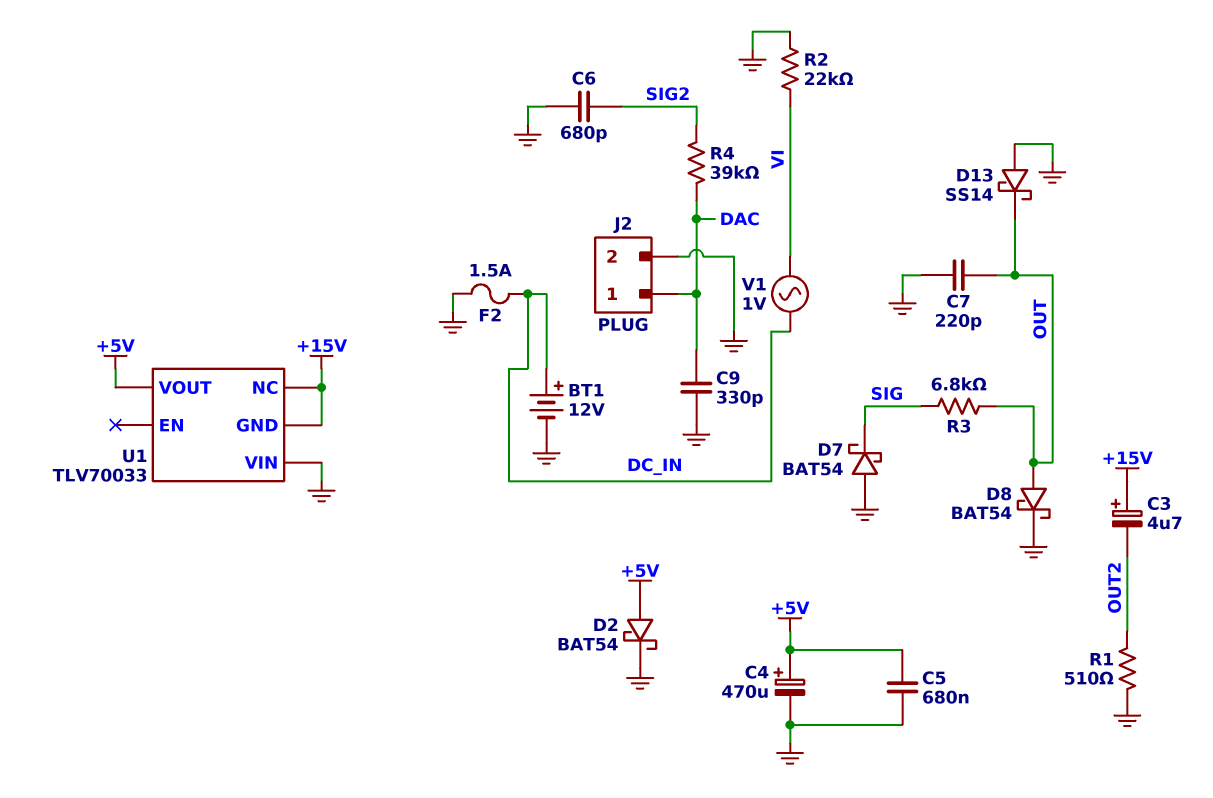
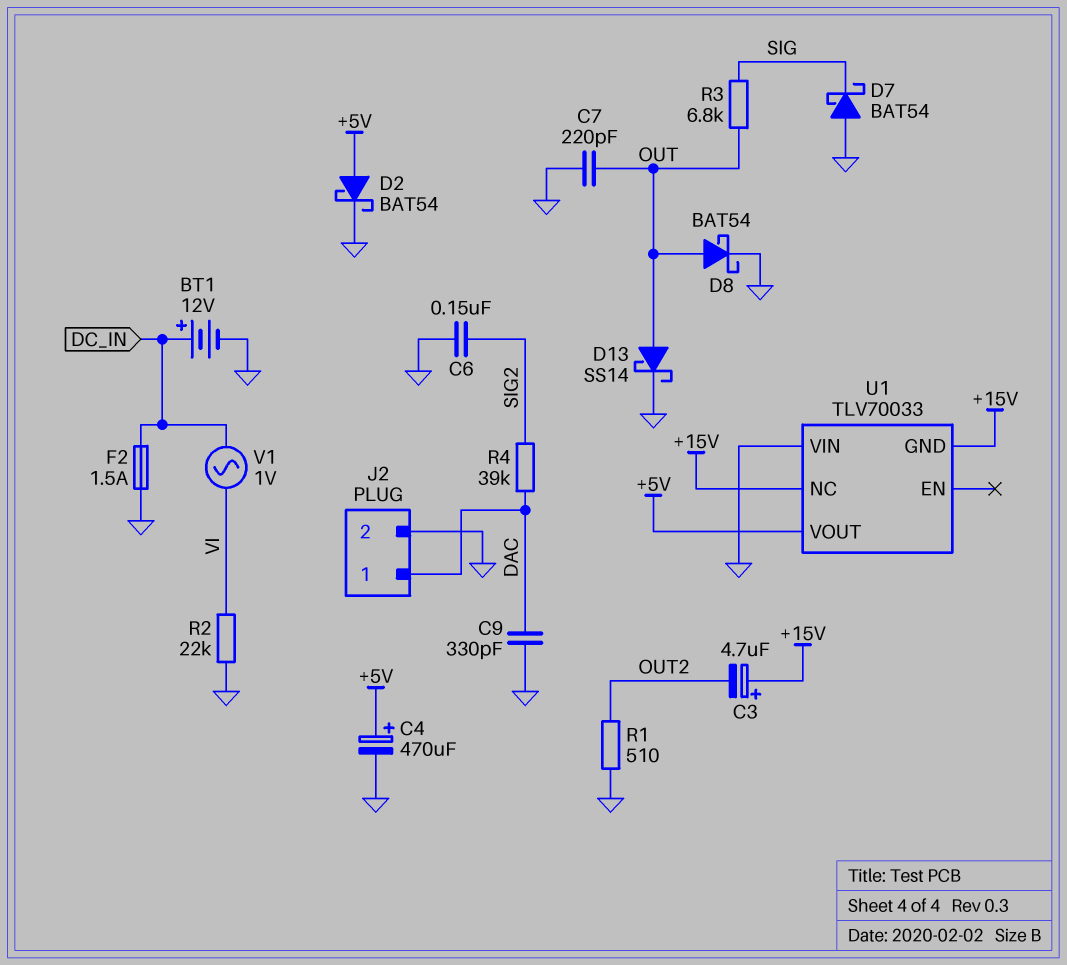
C5: 680nF (+5V, GND) -> none
C6: 680pF (GND, SIG2) -> 150nF (GND, SIG2)
D13: schottky SS14 (A GND, K OUT) -> schottky SS14 (A OUT, K GND)

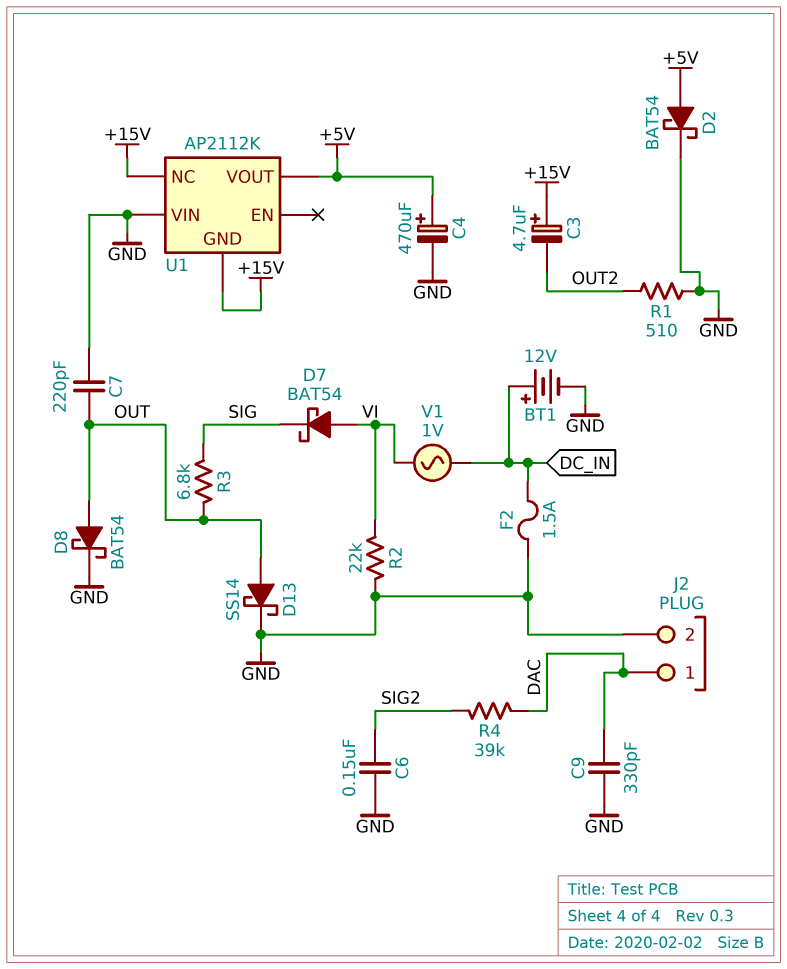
D7: schottky BAT54 (A GND, K SIG) -> schottky BAT54 (A VI, K SIG)
U1: TLV70033 -> AP2112K

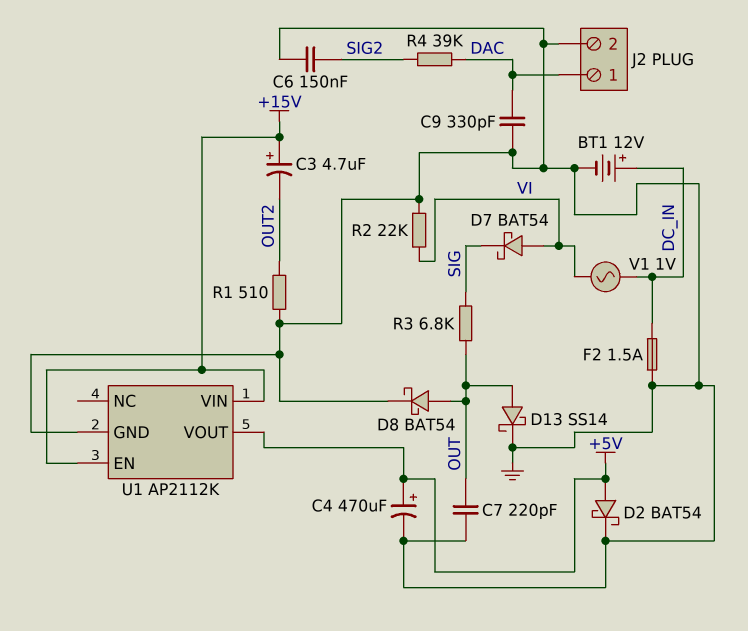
U1 pin EN: none -> +15V
U1 pin GND: +15V -> GND
U1 pin NC: +15V -> none
U1 pin VIN: GND -> +15V

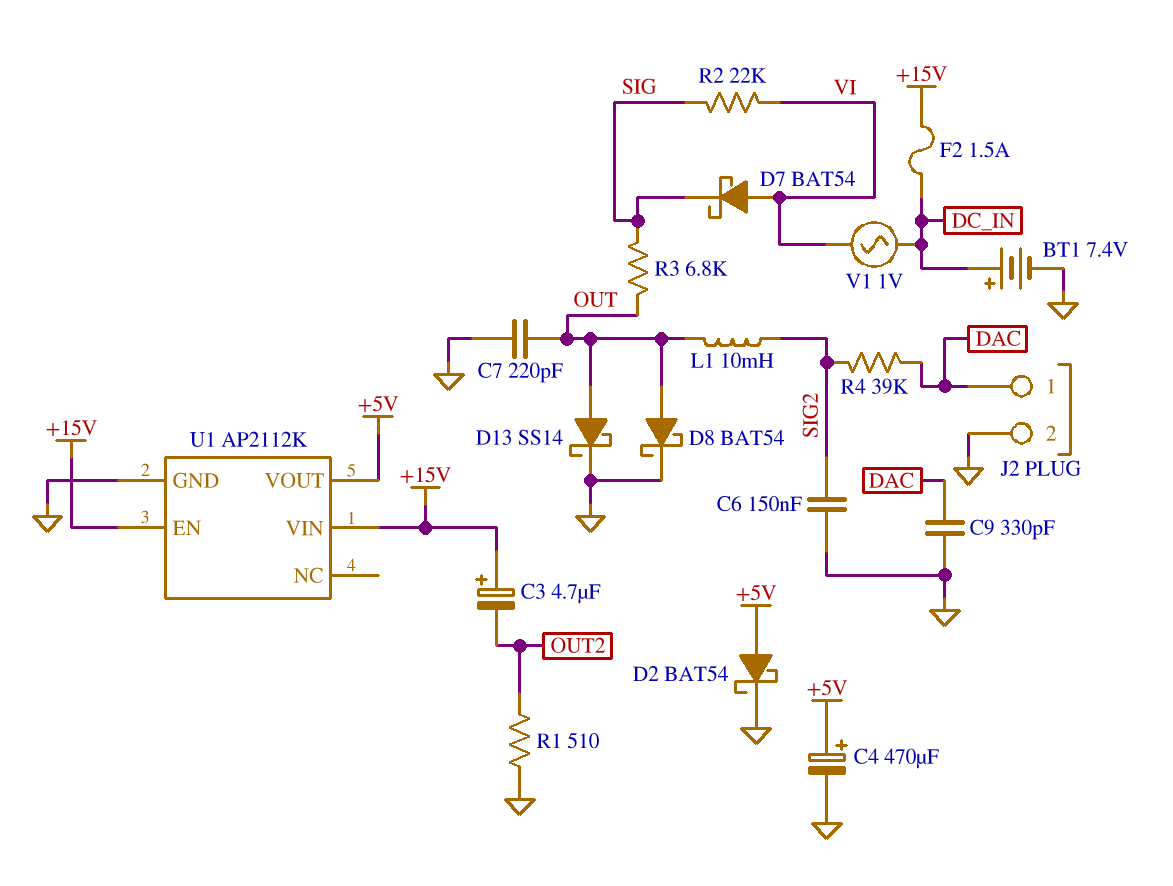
BT1: 12V (plus DC_IN, minus GND) -> 7.4V (plus DC_IN, minus GND)
F2: 1.5A (DC_IN, GND) -> 1.5A (+15V, DC_IN)
L1: none -> 10mH (OUT, SIG2)
R2: 22k (GND, VI) -> 22k (SIG, VI)

